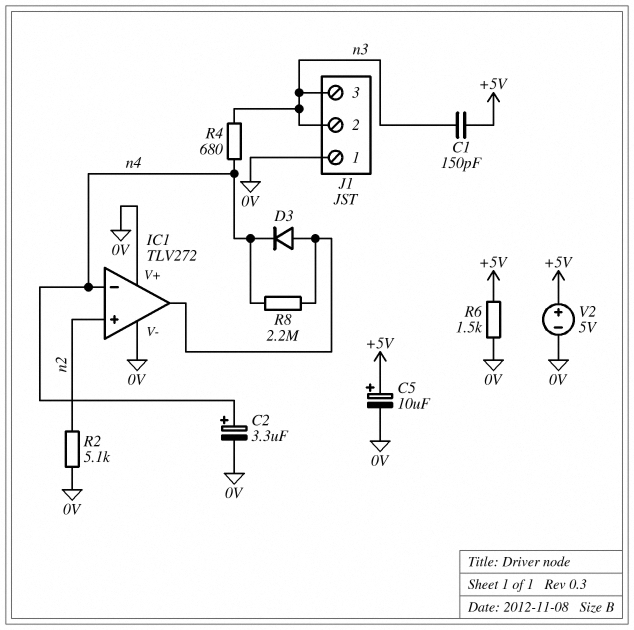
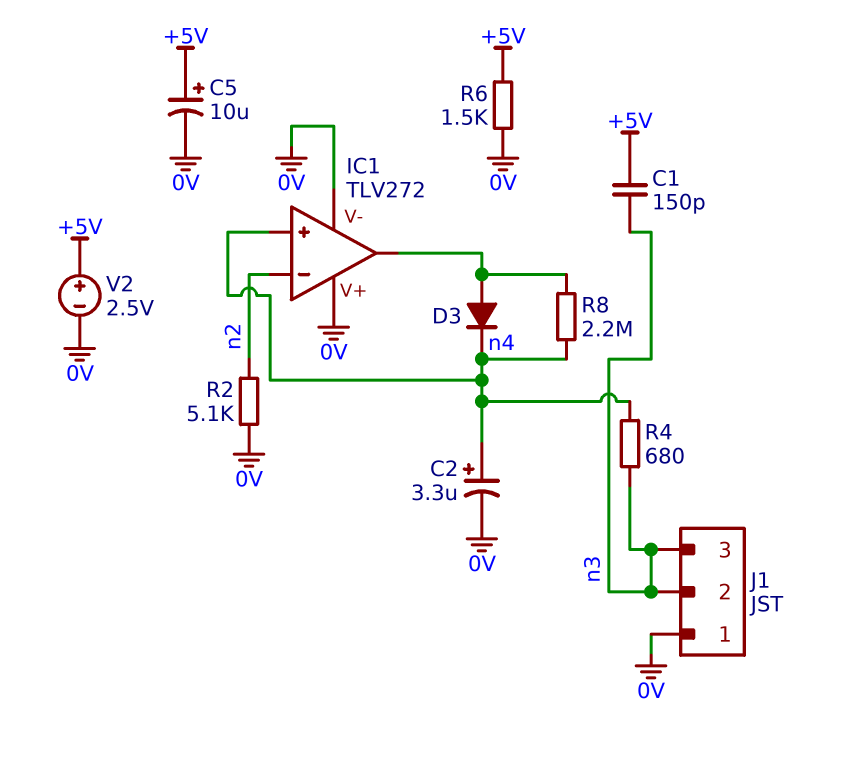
IC1 pin in+: n2 -> n4
IC1 pin in-: n4 -> n2
V2: 5V (plus +5V, minus 0V) -> 2.5V (plus +5V, minus 0V)

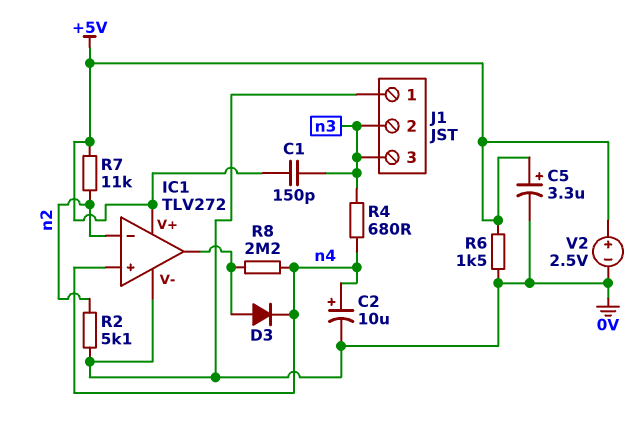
C2: 3.3uF (plus n4, minus 0V) -> 10uF (plus n4, minus 0V)
C5: 10uF (plus +5V, minus 0V) -> 3.3uF (plus +5V, minus 0V)
IC1 pin V+: 0V -> +5V
R7: none -> 11k (+5V, n2)

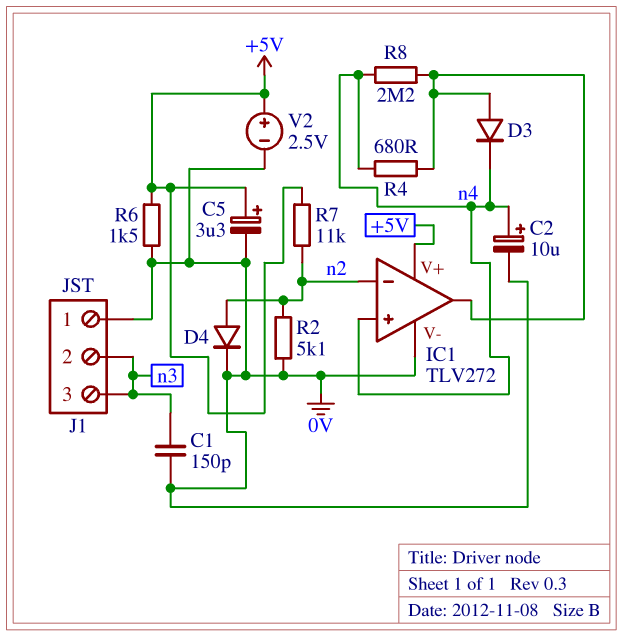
C1: 150pF (+5V, n3) -> 150pF (0V, n3)
D4: none -> diode (A n2, K 0V)
R4: 680 (n3, n4) -> 680 (IC1/out, n4)

